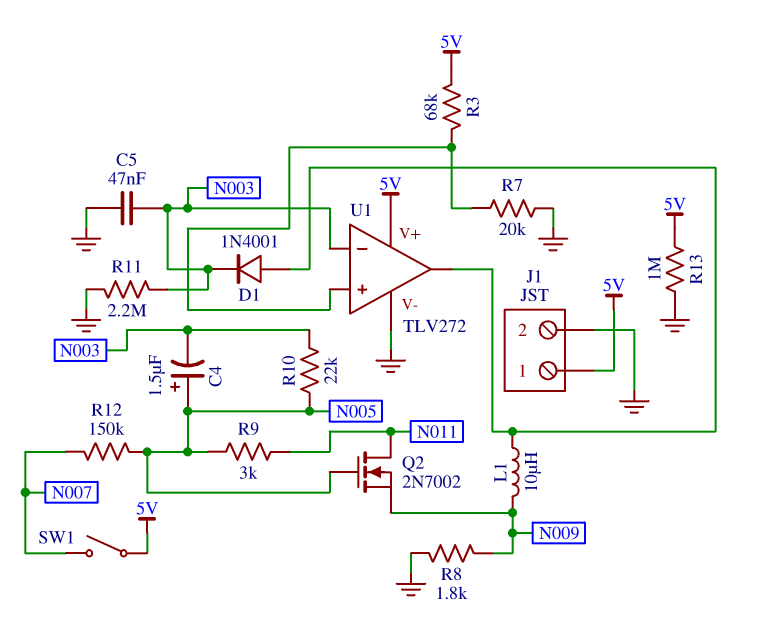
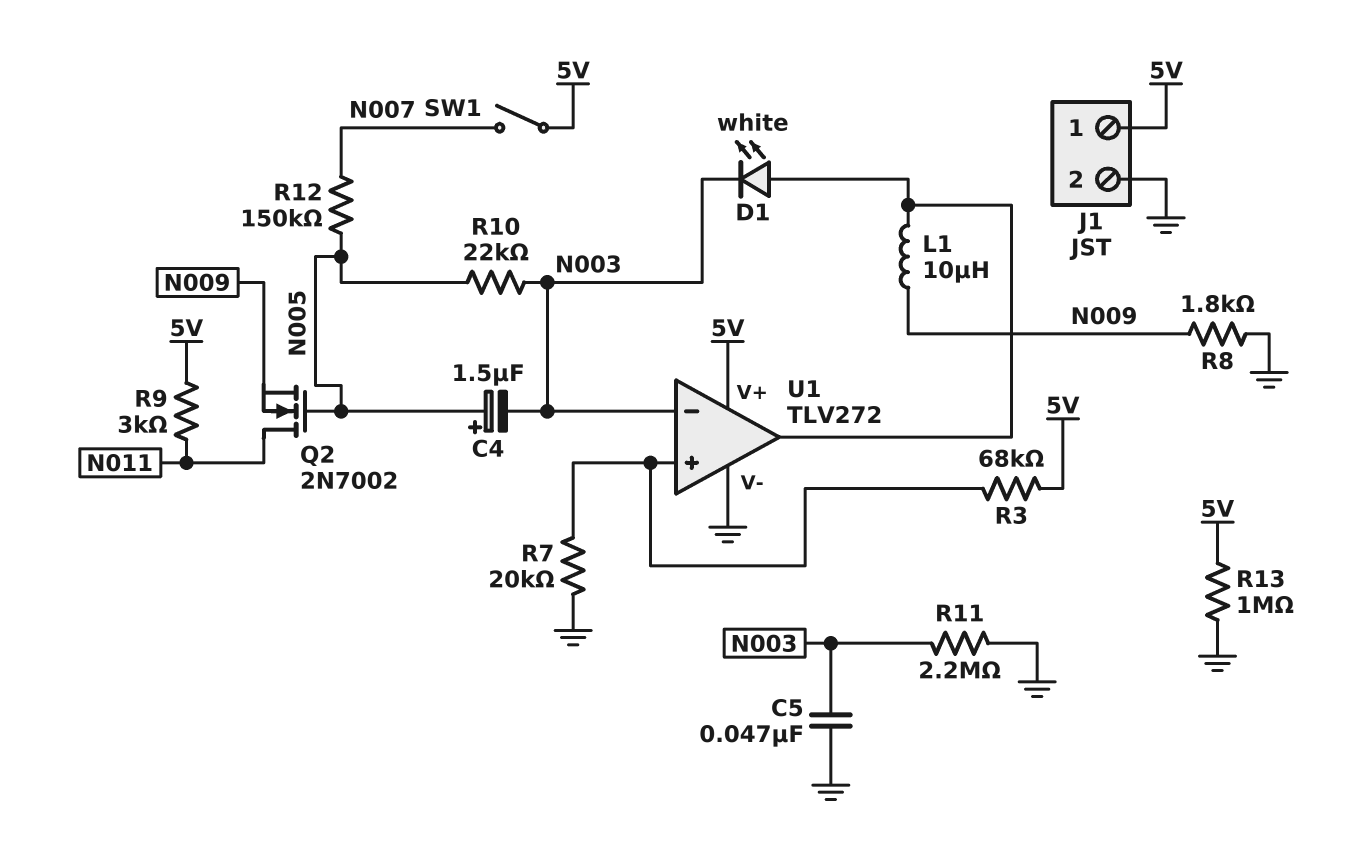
D1: diode 1N4001 (A U1/out, K N003) -> LED white (A U1/out, K N003)
R9: 3k (N005, N011) -> 3k (5V, N011)

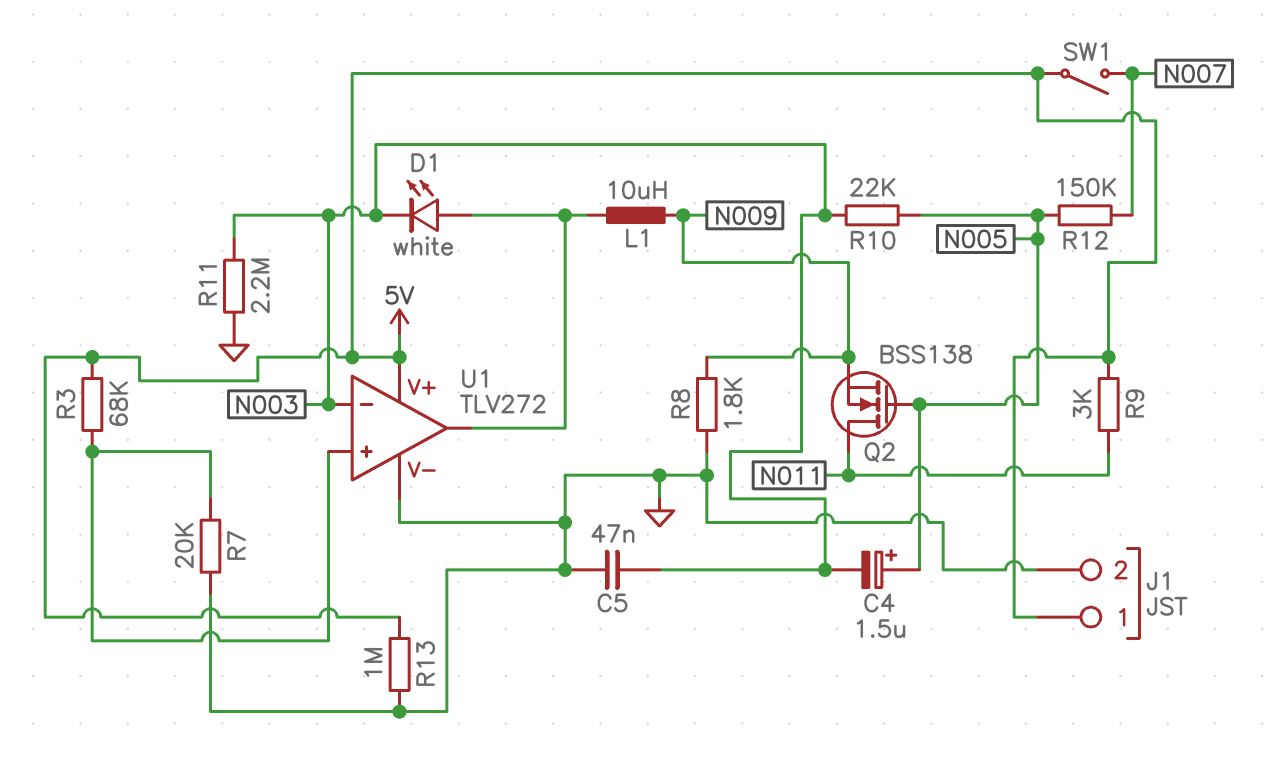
Q2: NMOS 2N7002 (G N005, D N011, S N009) -> NMOS BSS138 (G N005, D N011, S N009)

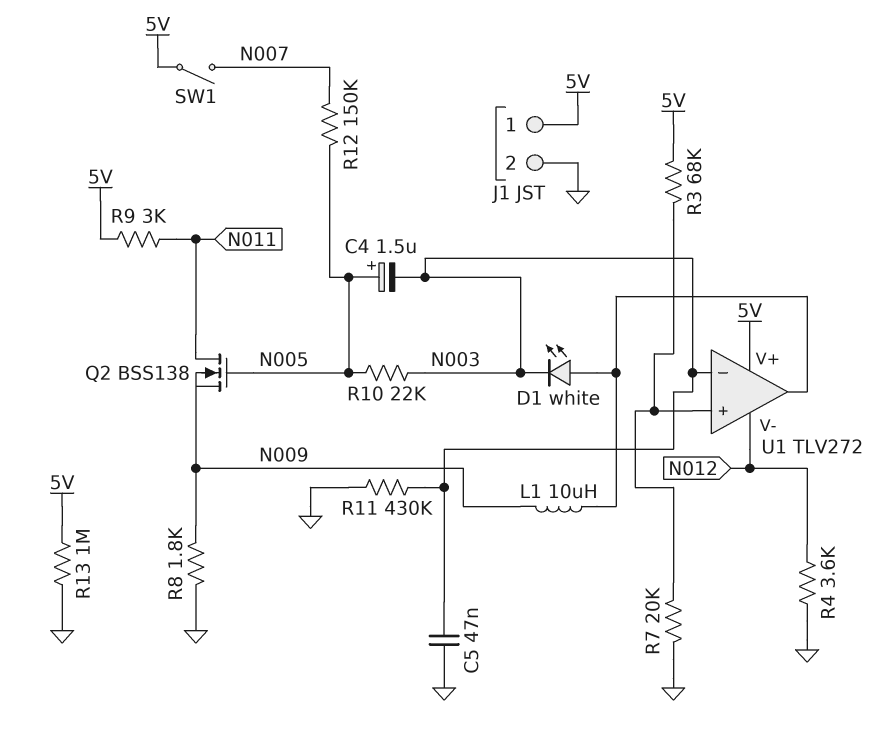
R4: none -> 3.6k (GND, N012)
R11: 2.2M (GND, N003) -> 430k (GND, N003)
U1 pin V-: GND -> N012

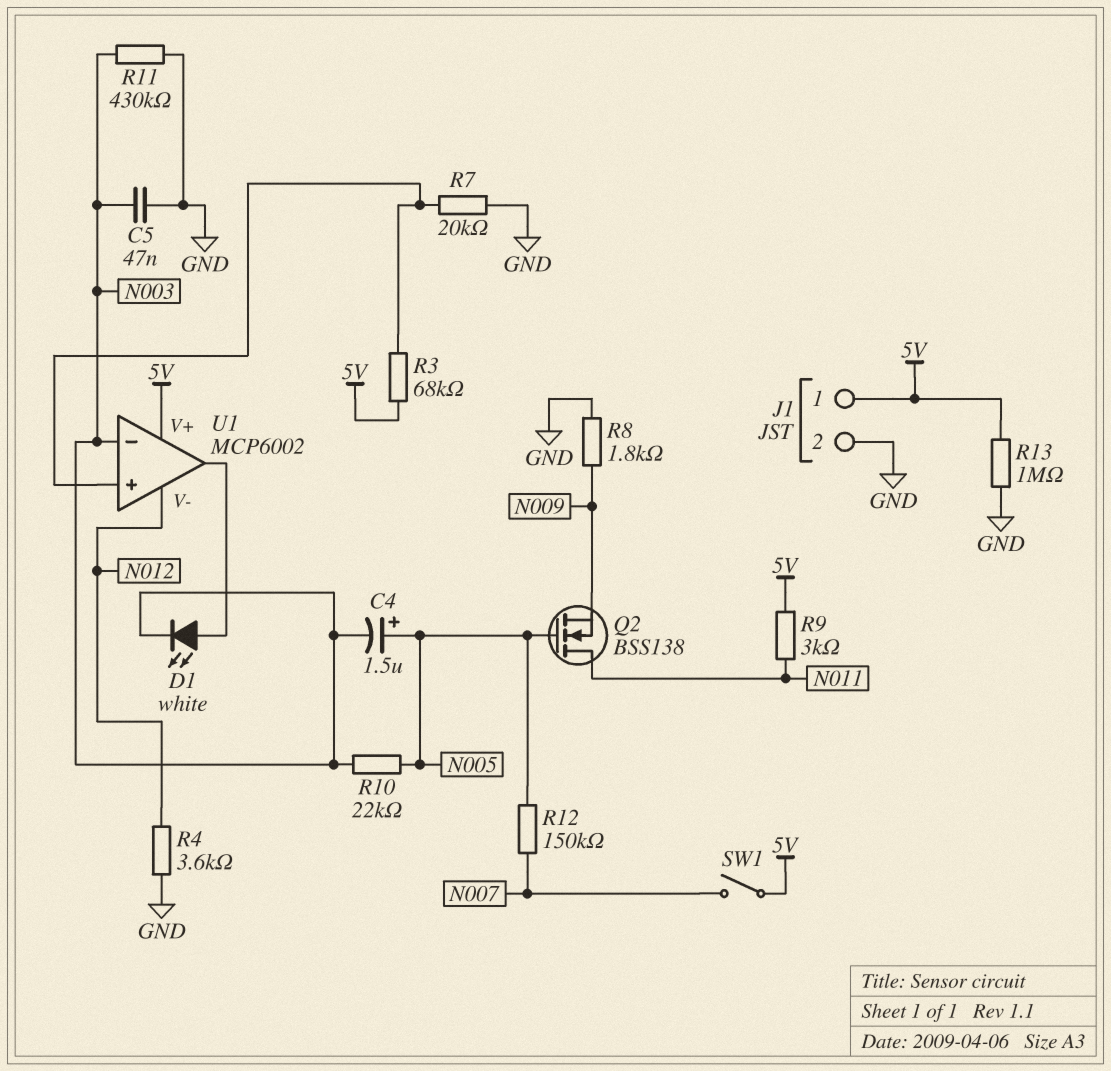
L1: 10uH (N009, U1/out) -> none
U1: TLV272 -> MCP6002

